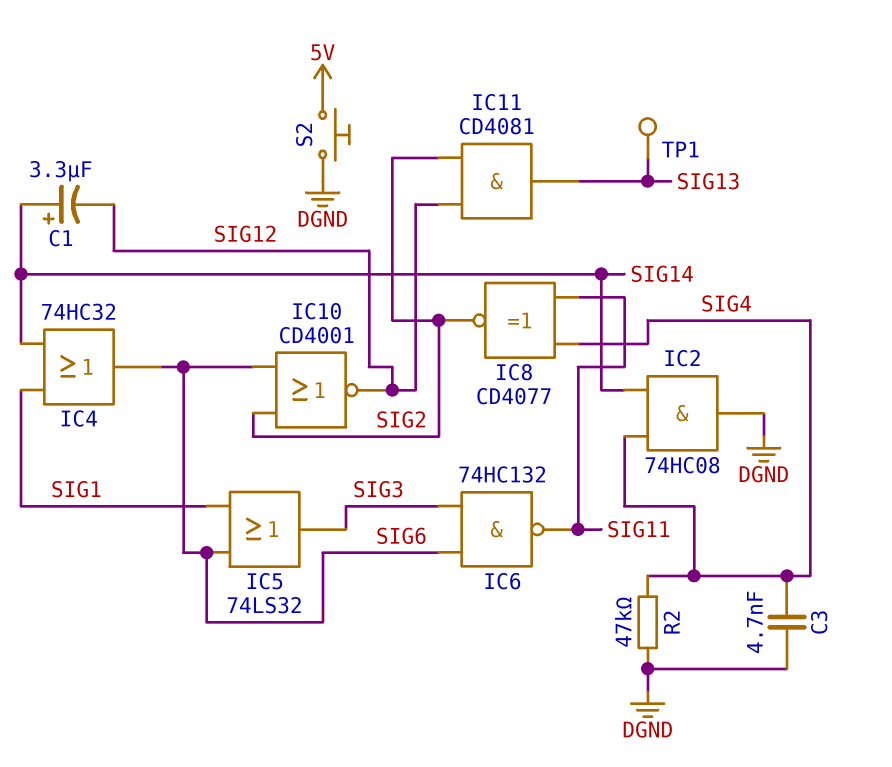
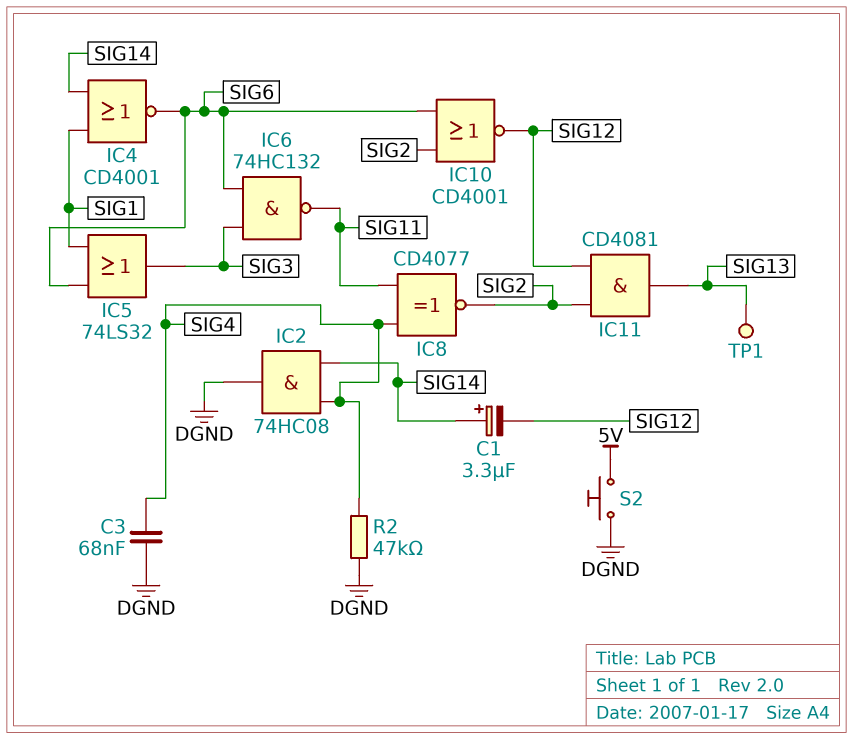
C3: 4.7nF (DGND, SIG4) -> 68nF (DGND, SIG4)
IC4: OR 74HC32 (in SIG1, in SIG14, out SIG6) -> NOR CD4001 (in SIG1, in SIG14, out SIG6)

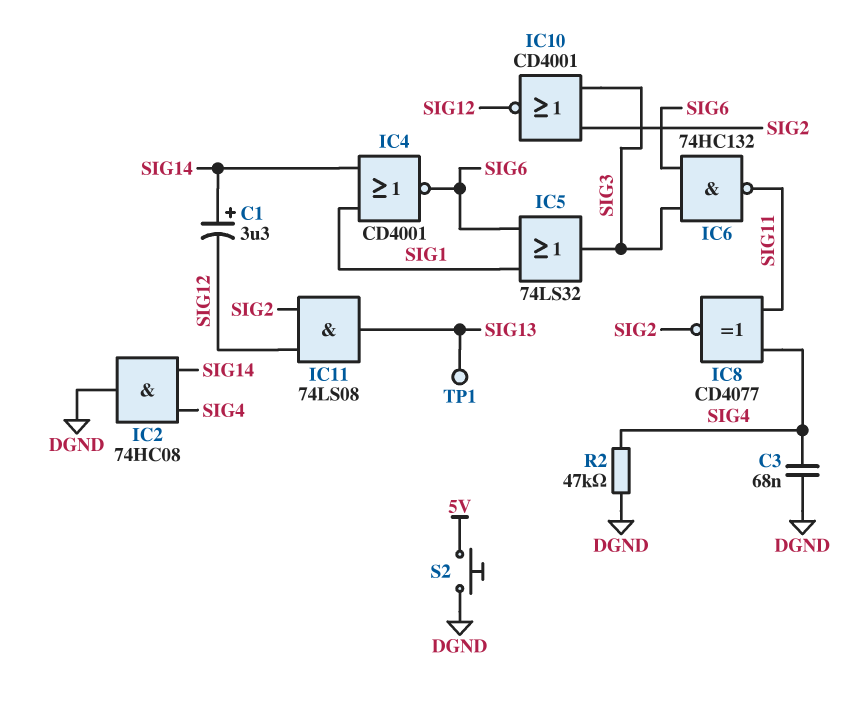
IC10: NOR CD4001 (in SIG2, in SIG6, out SIG12) -> NOR CD4001 (in SIG2, in SIG3, out SIG12)
IC11: AND CD4081 (in SIG2, in SIG12, out SIG13) -> AND 74LS08 (in SIG2, in SIG12, out SIG13)

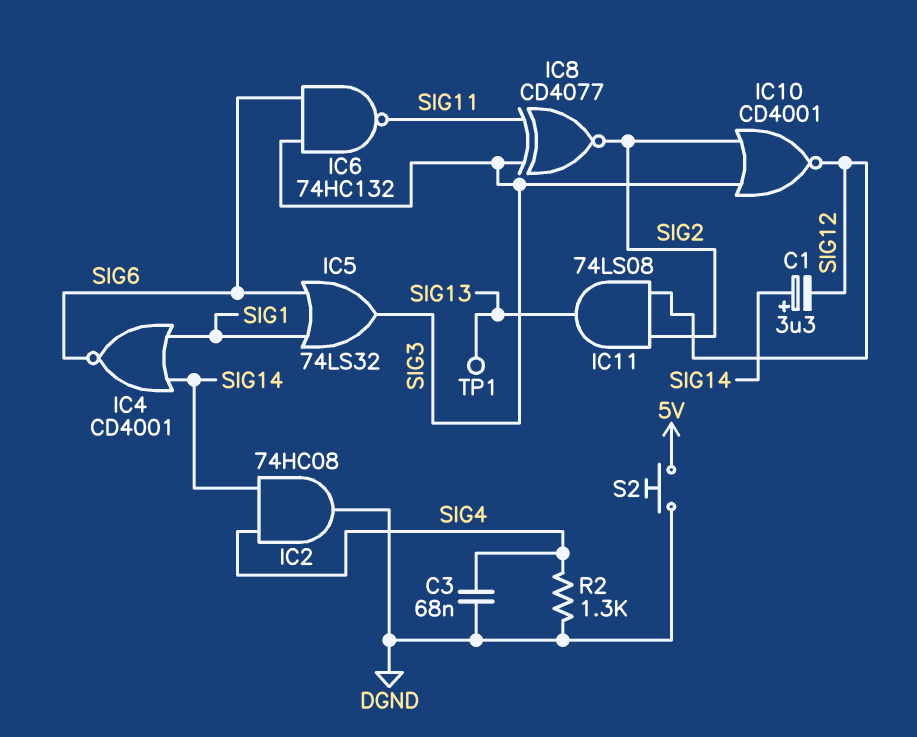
IC8: XNOR CD4077 (in SIG4, in SIG11, out SIG2) -> XNOR CD4077 (in SIG3, in SIG11, out SIG2)
R2: 47k (DGND, SIG4) -> 1.3k (DGND, SIG4)

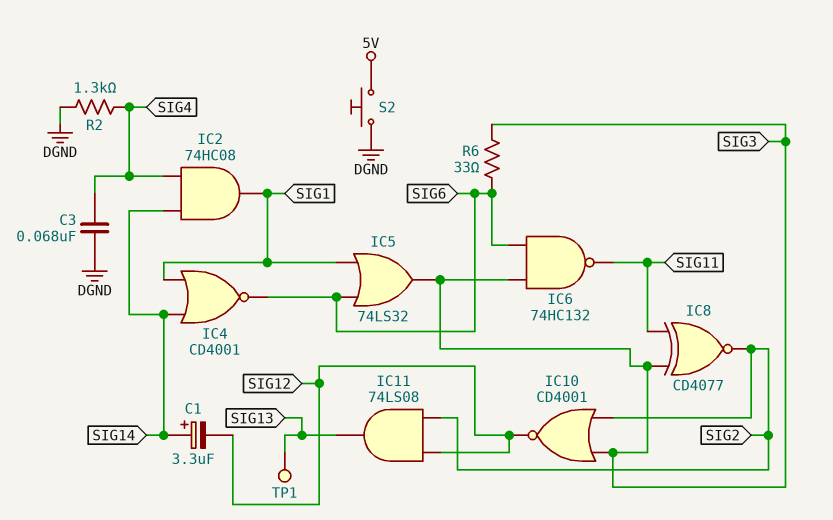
IC2: AND 74HC08 (in SIG4, in SIG14, out DGND) -> AND 74HC08 (in SIG4, in SIG14, out SIG1)
R6: none -> 33 (SIG3, SIG6)

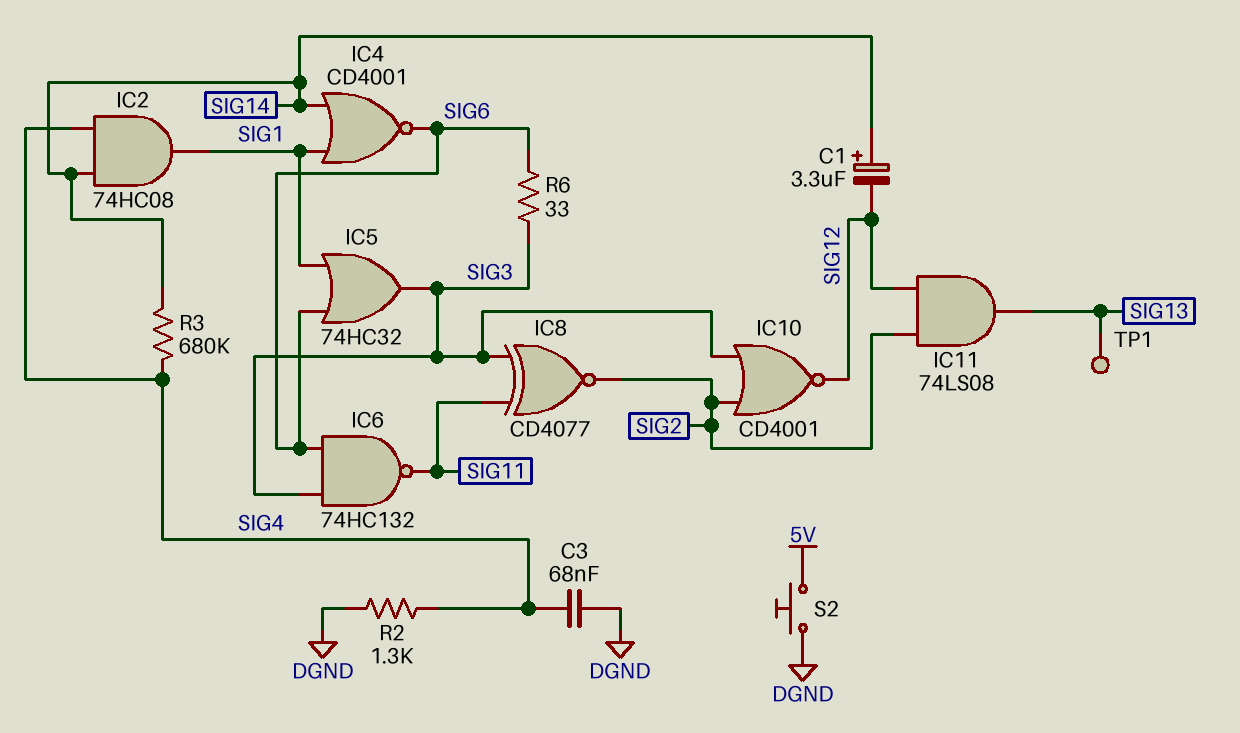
IC5: OR 74LS32 (in SIG1, in SIG6, out SIG3) -> OR 74HC32 (in SIG1, in SIG6, out SIG3)
R3: none -> 680k (SIG4, SIG14)

